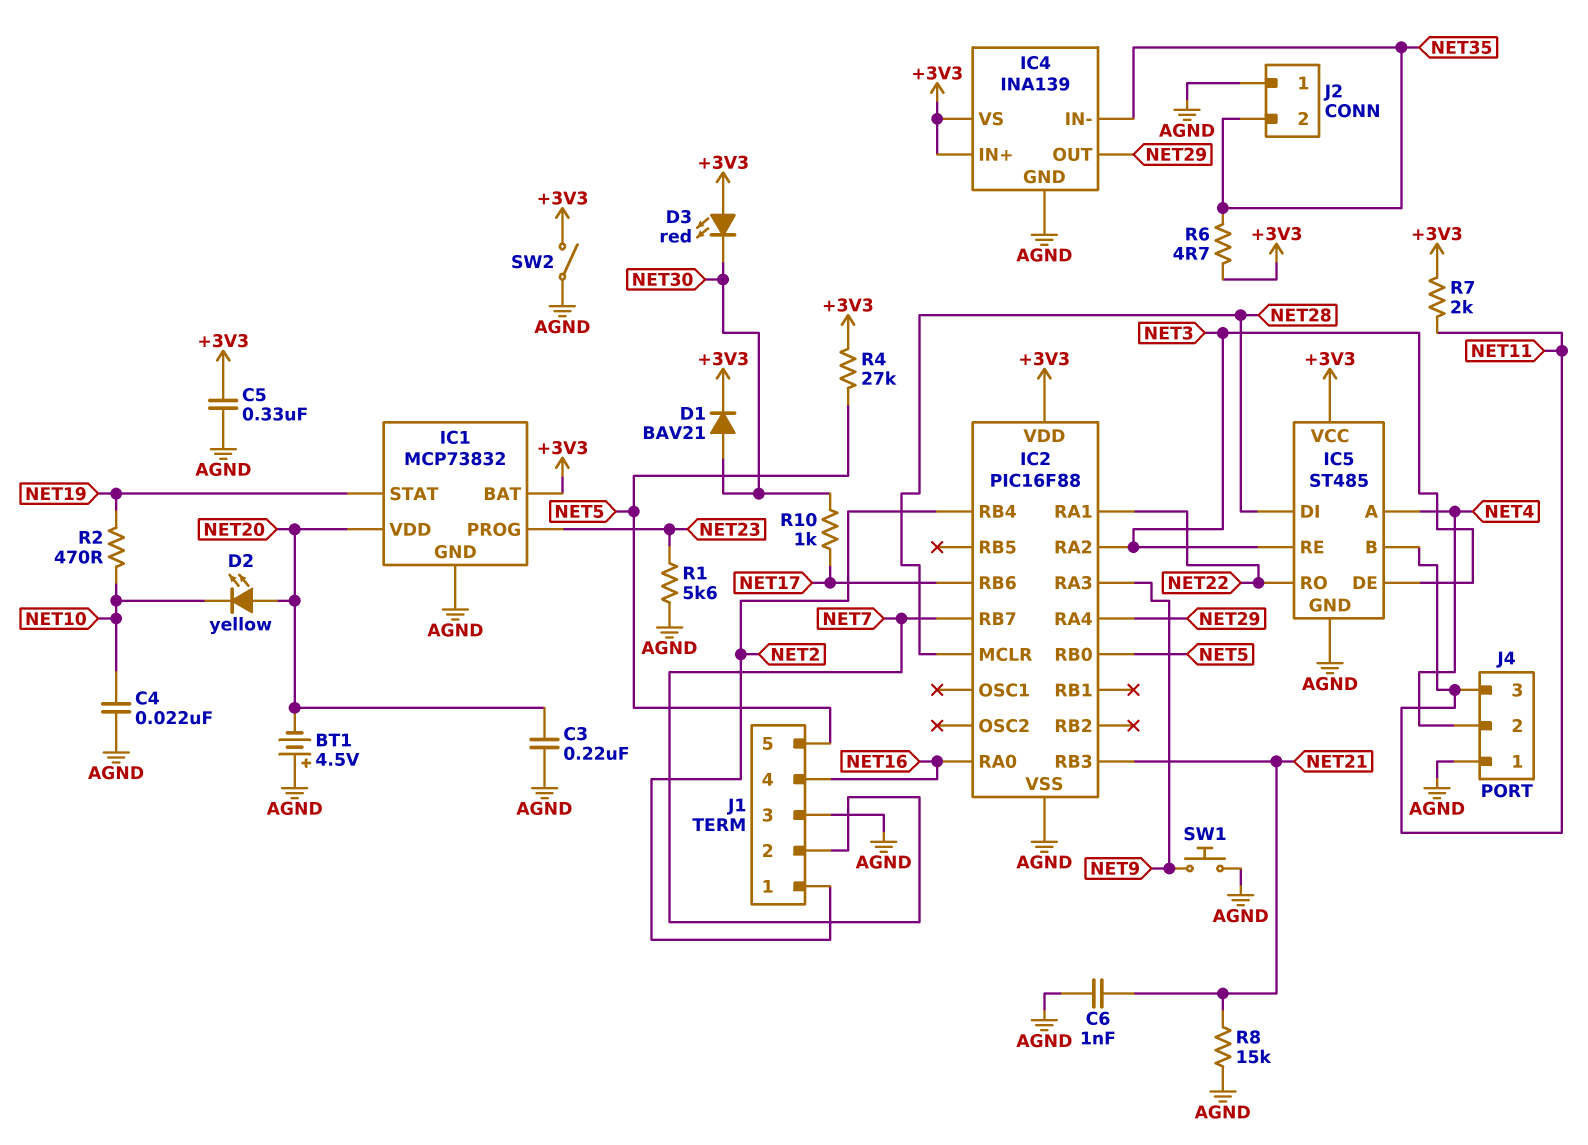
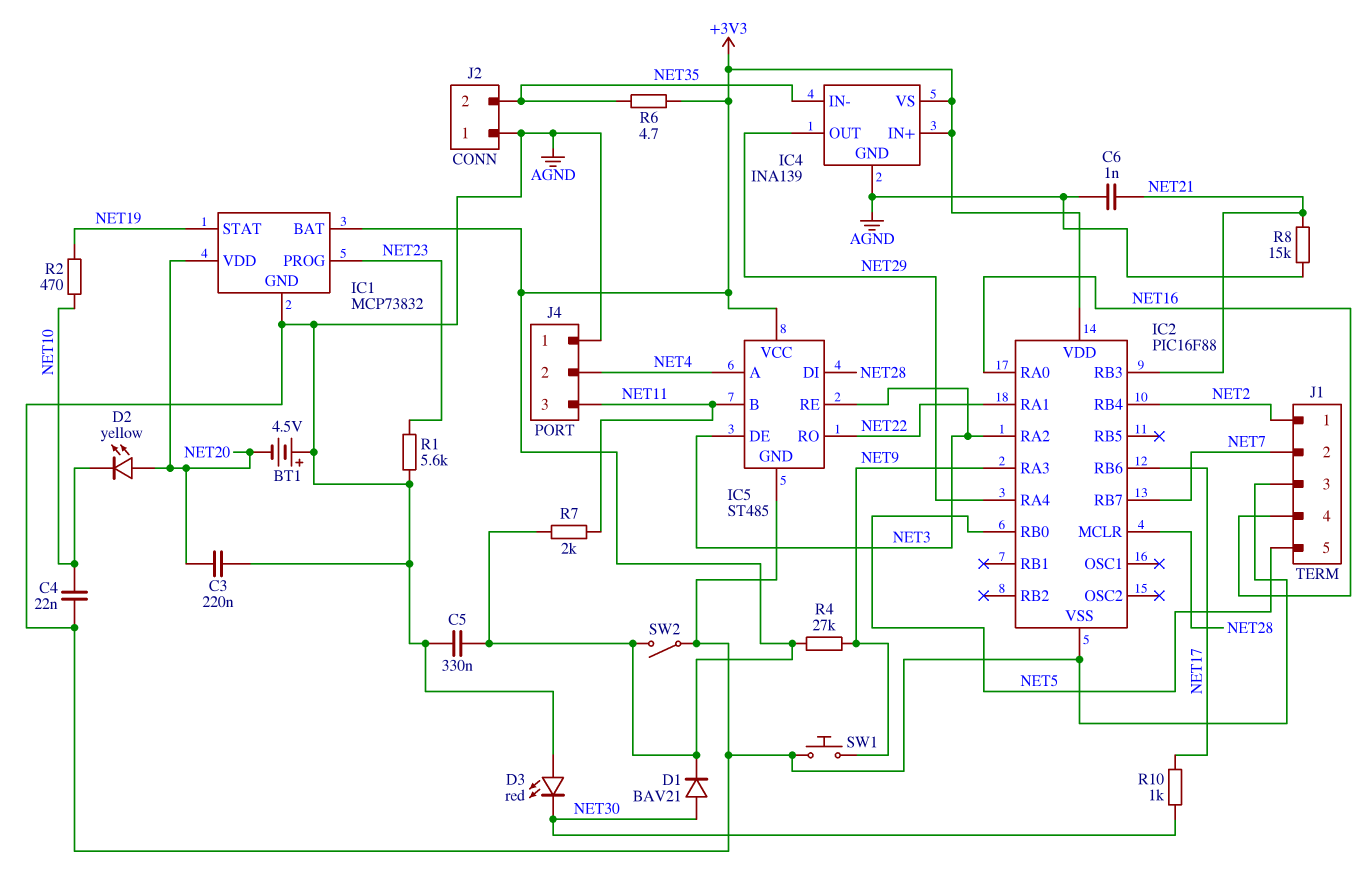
D3: LED red (A +3V3, K NET30) -> LED red (A AGND, K NET30)
R4: 27k (+3V3, NET5) -> 27k (+3V3, NET9)

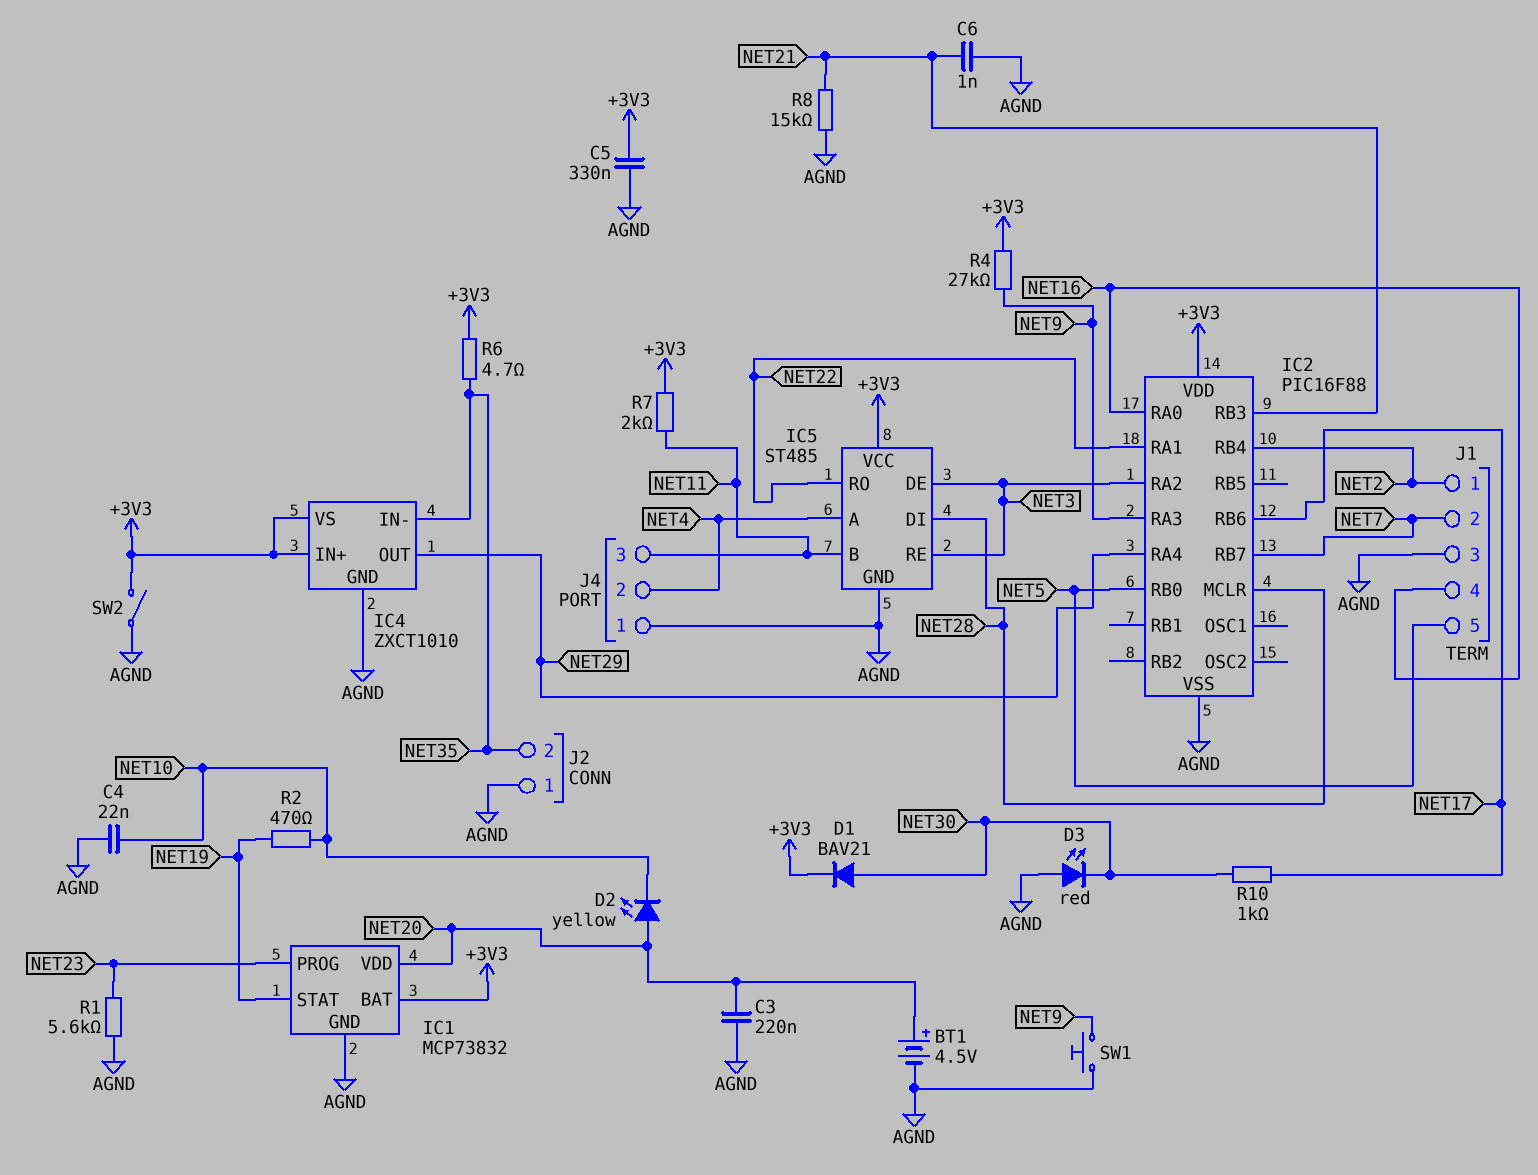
BT1: 4.5V (plus AGND, minus NET20) -> 4.5V (plus NET20, minus AGND)
IC4: INA139 -> ZXCT1010

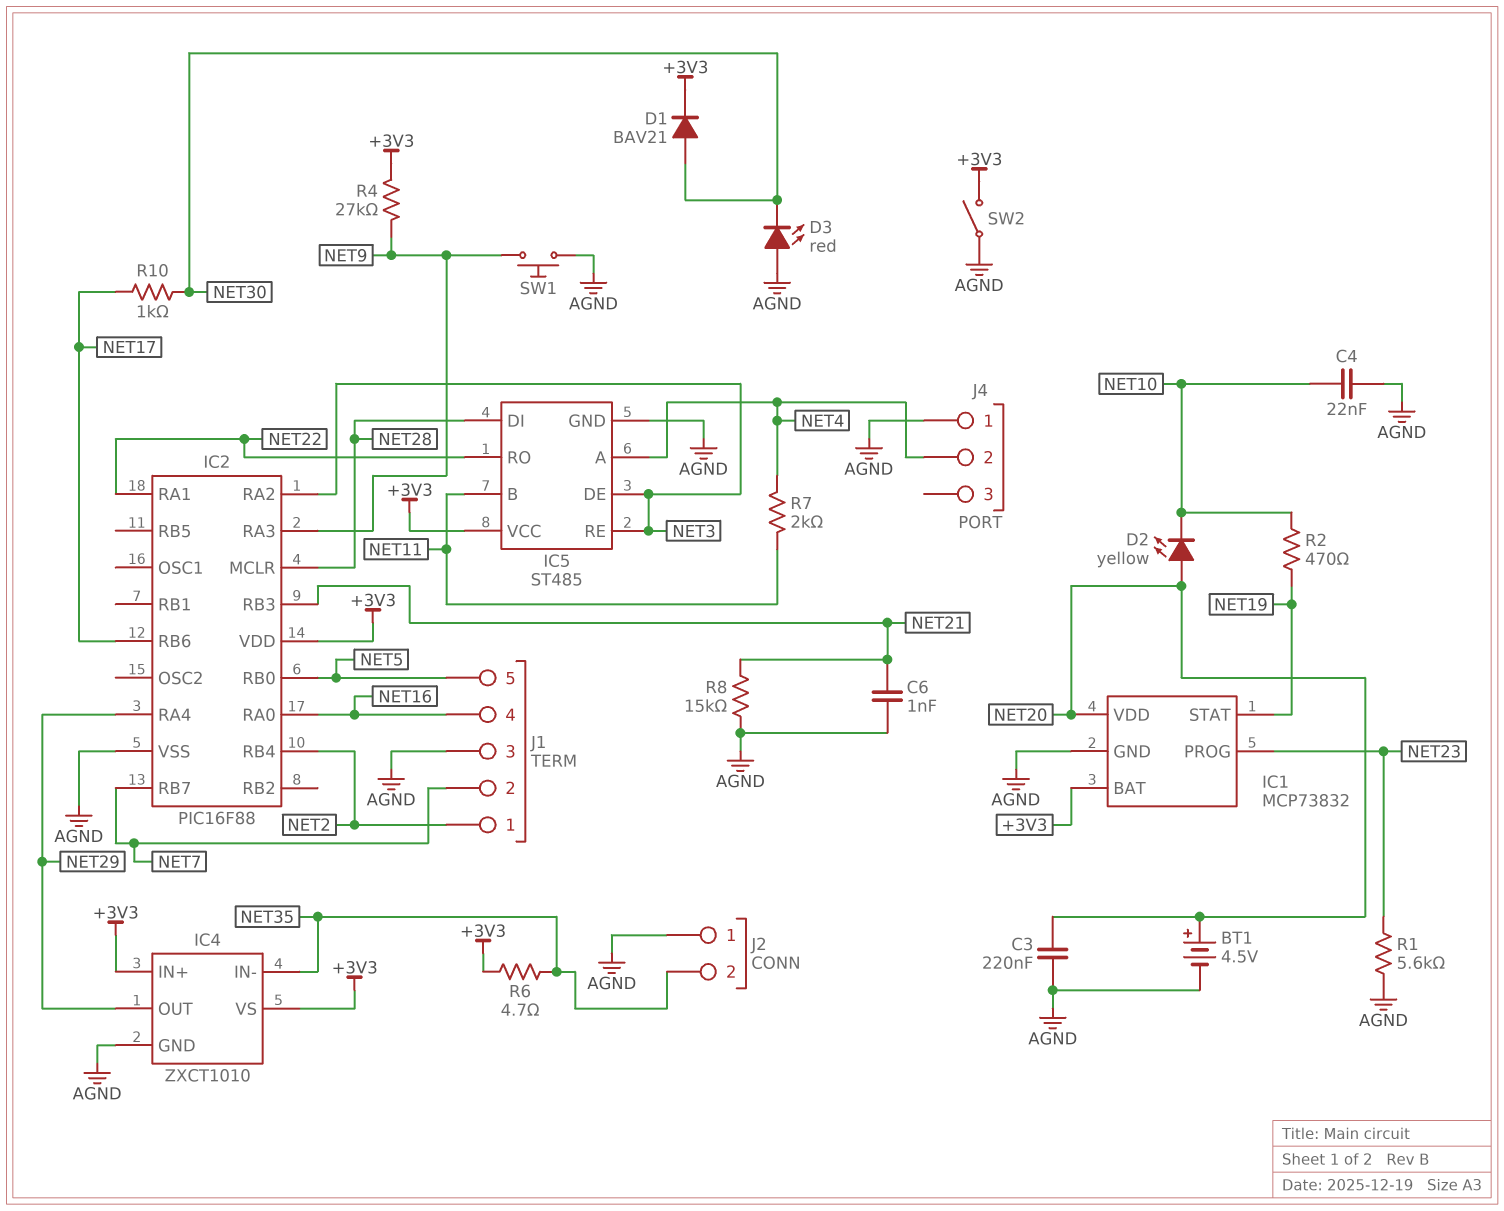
C5: 330nF (+3V3, AGND) -> none
J4 pin 3: NET11 -> none
R7: 2k (+3V3, NET11) -> 2k (NET4, NET11)

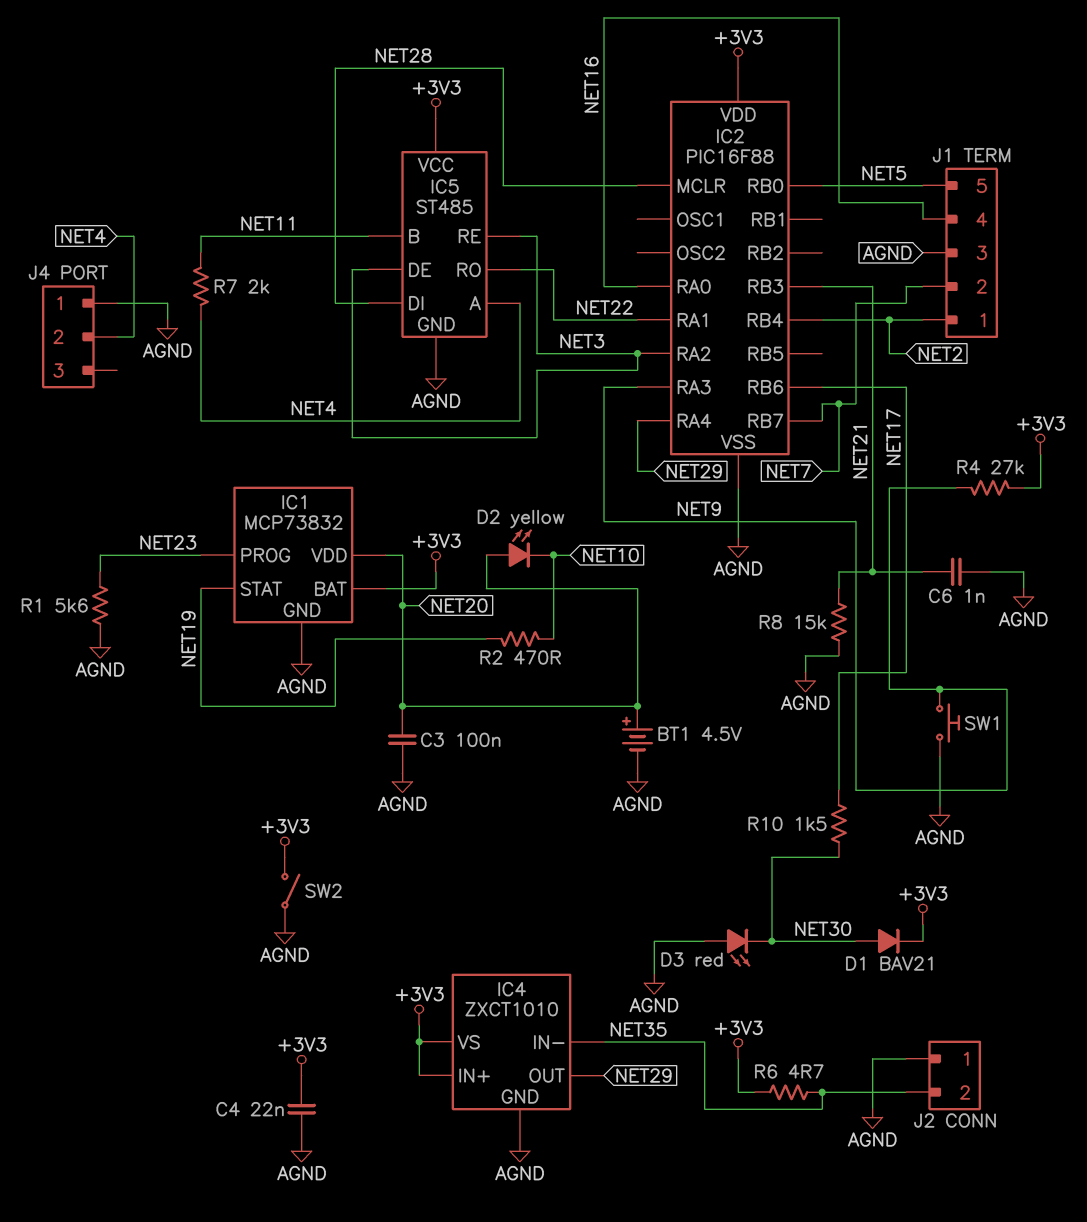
C3: 220nF (AGND, NET20) -> 100nF (AGND, NET20)
C4: 22nF (AGND, NET10) -> 22nF (+3V3, AGND)
R10: 1k (NET17, NET30) -> 1.5k (NET17, NET30)

